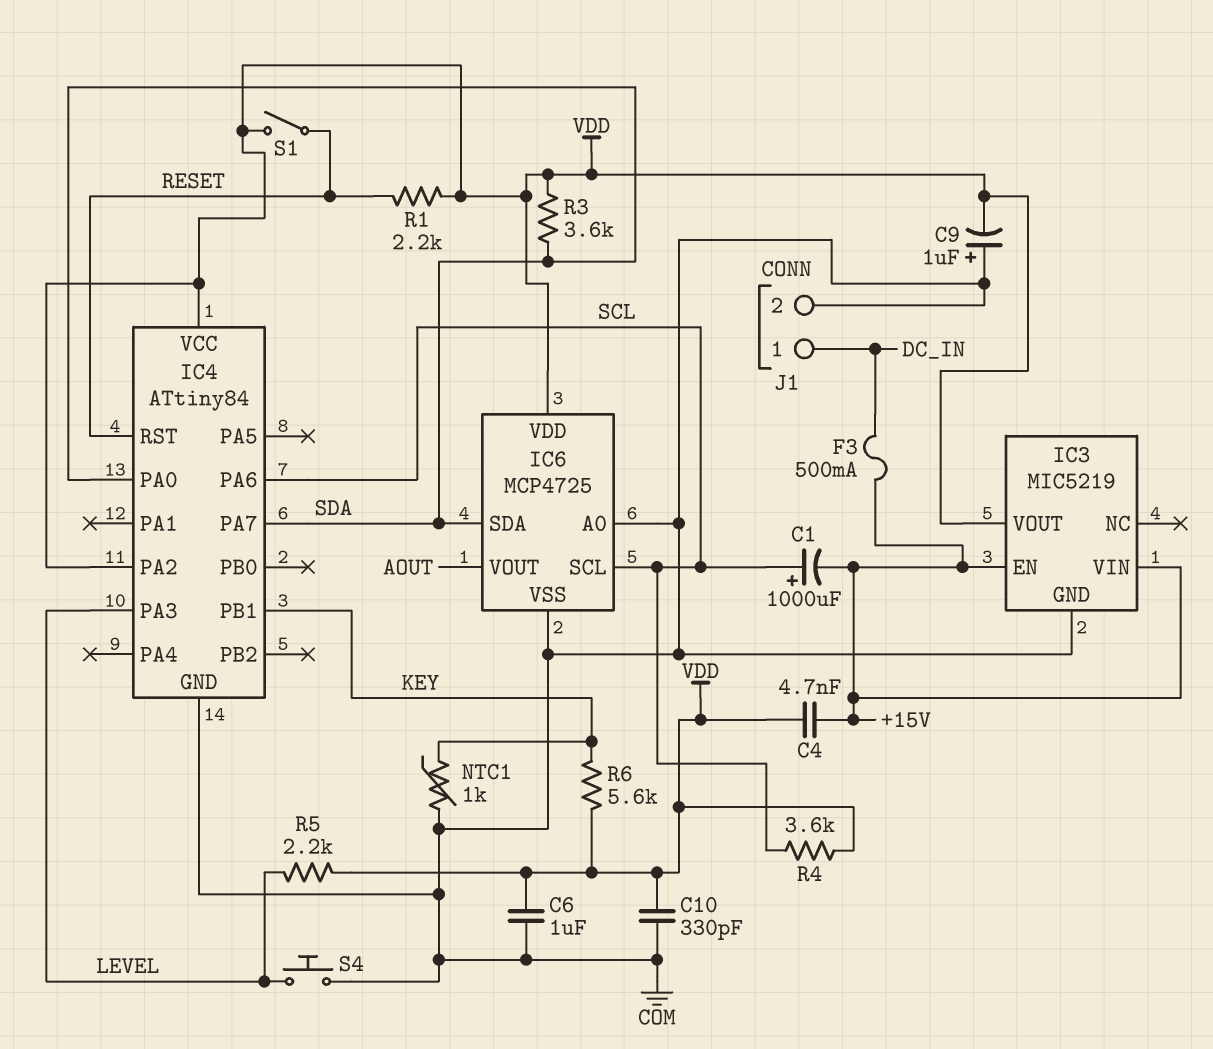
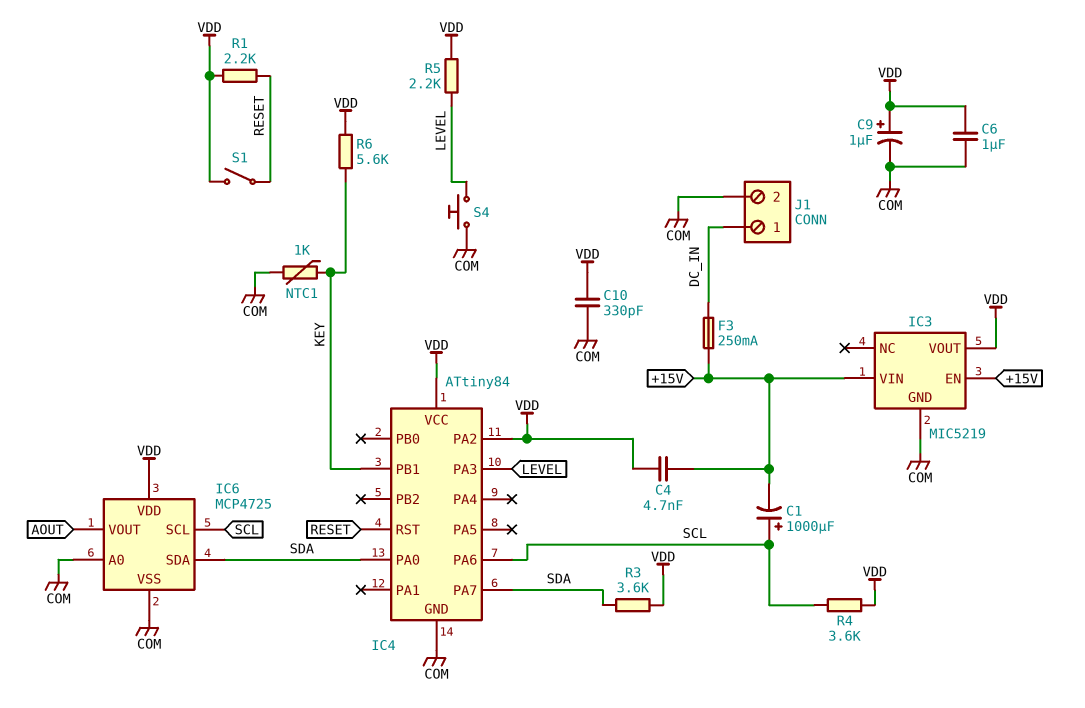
C9: 1uF (plus COM, minus VDD) -> 1uF (plus VDD, minus COM)
F3: 500mA (+15V, DC_IN) -> 250mA (+15V, DC_IN)

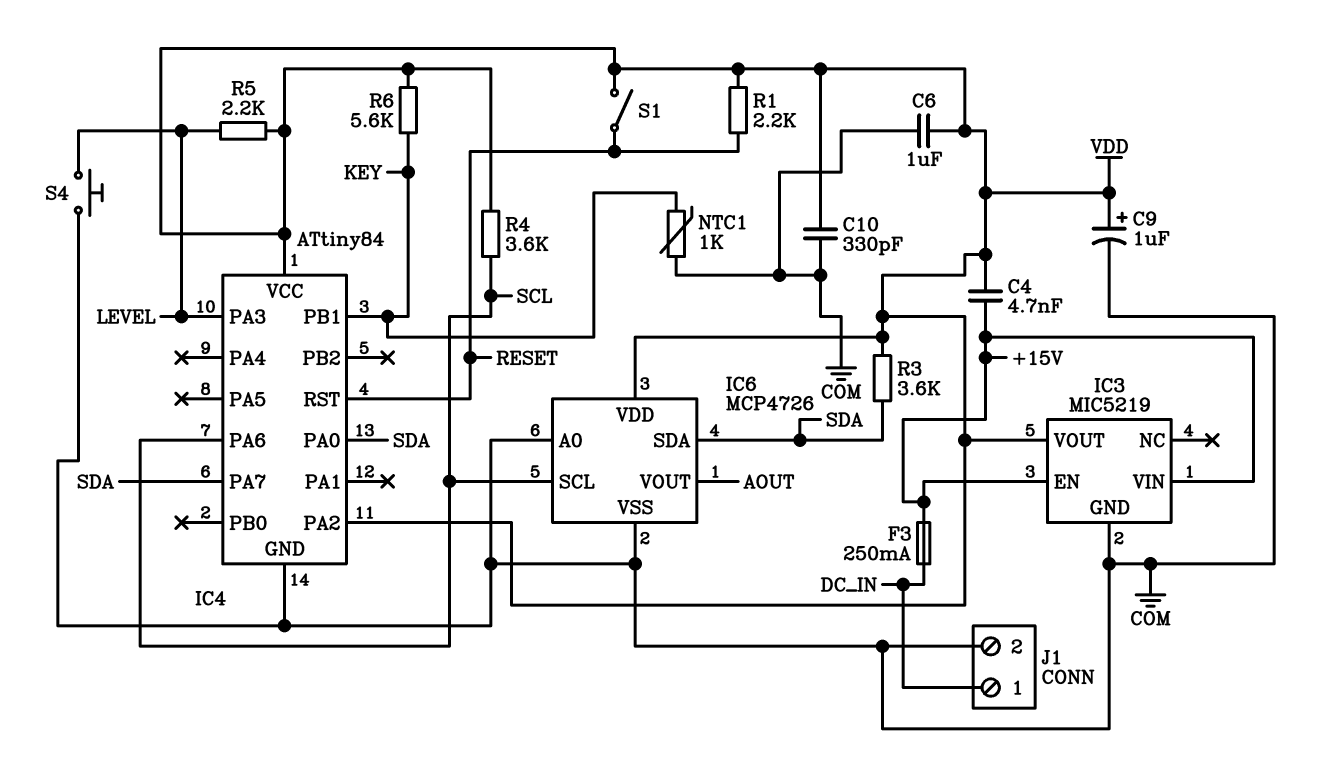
C1: 1000uF (plus SCL, minus +15V) -> none
IC6: MCP4725 -> MCP4726

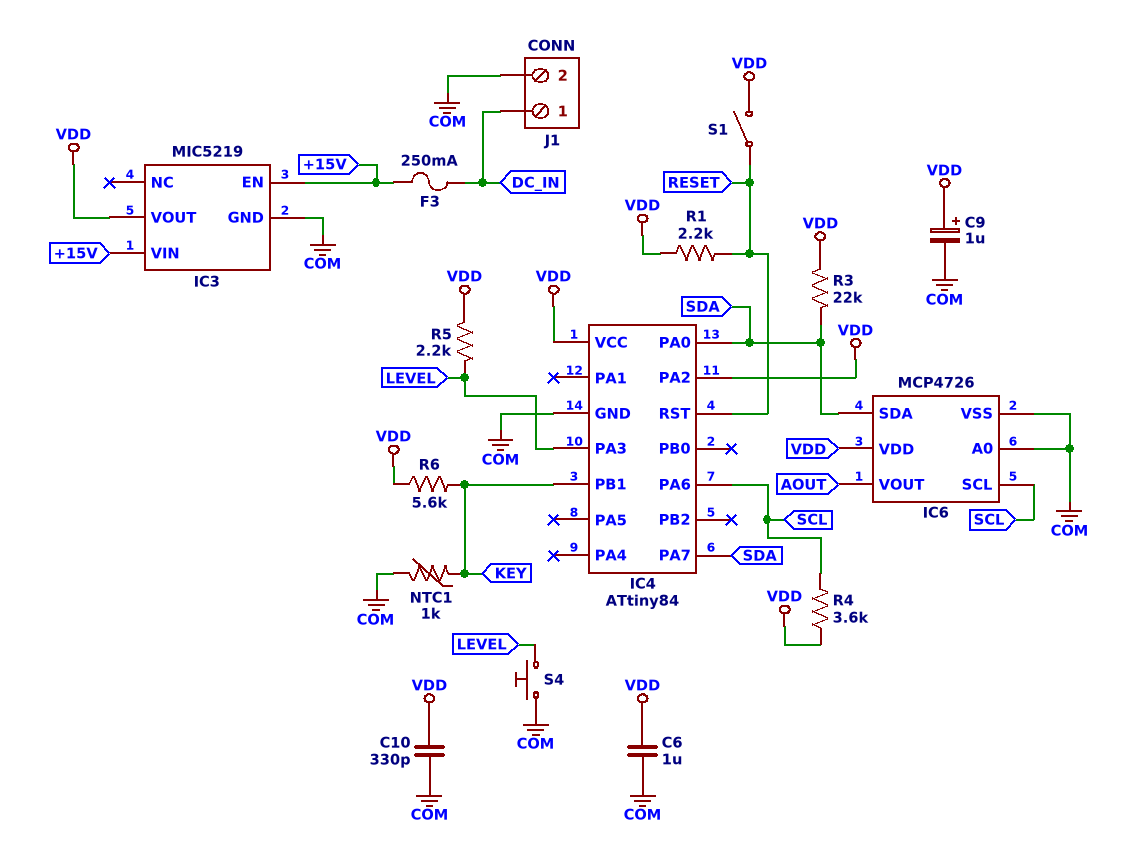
C4: 4.7nF (+15V, VDD) -> none
R3: 3.6k (SDA, VDD) -> 22k (SDA, VDD)

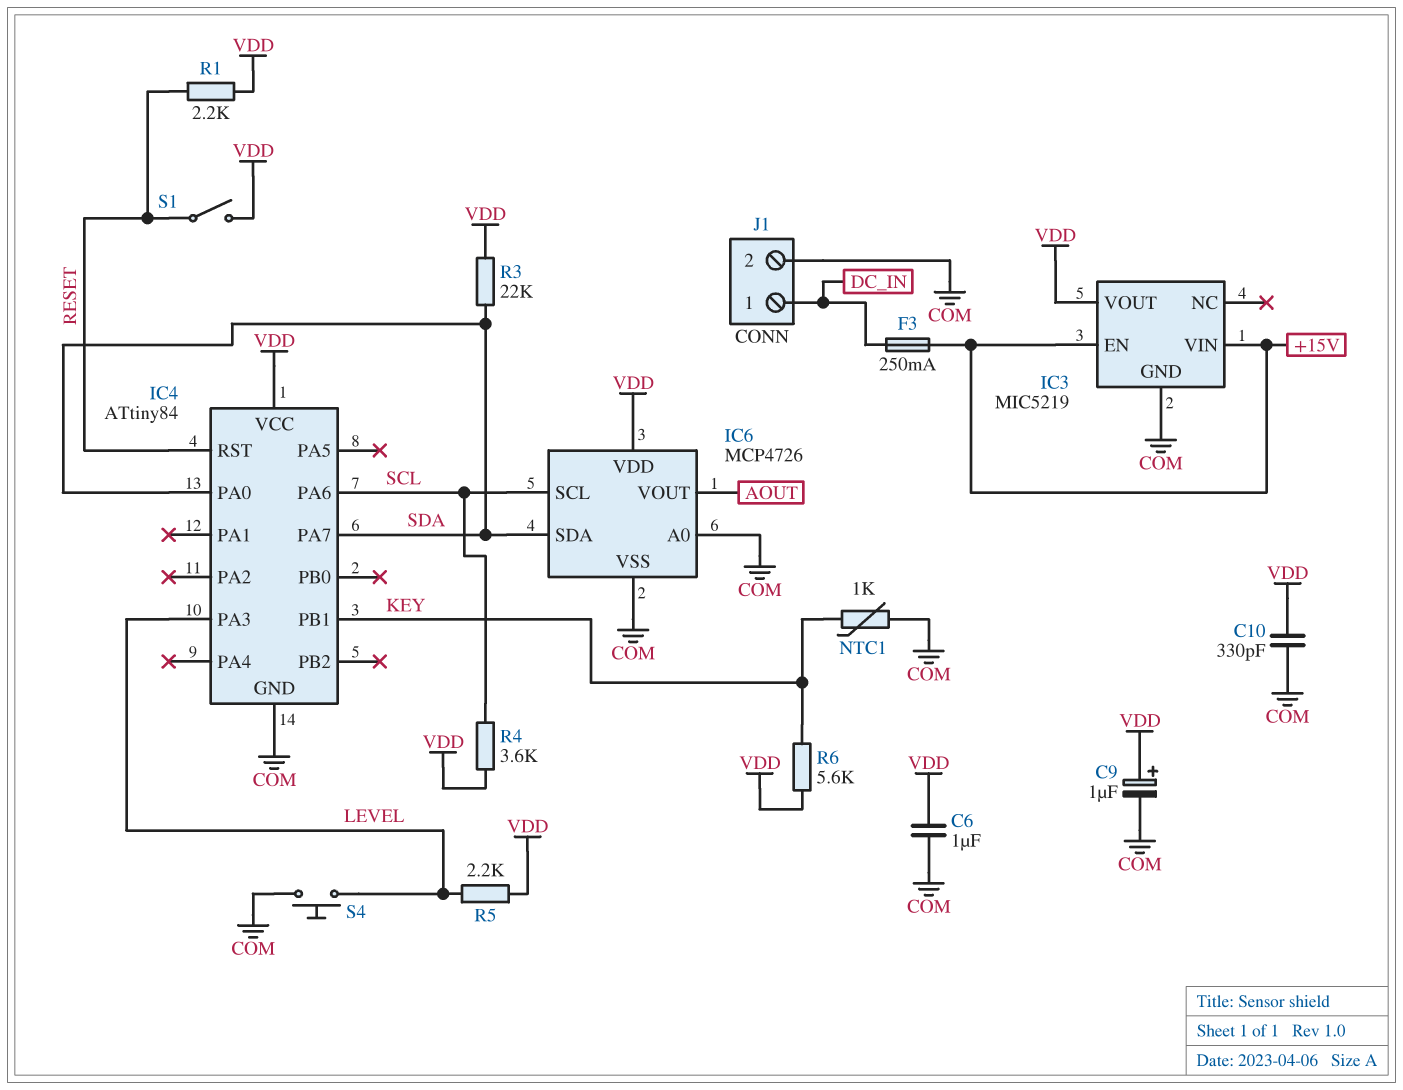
IC4 pin PA2: VDD -> none

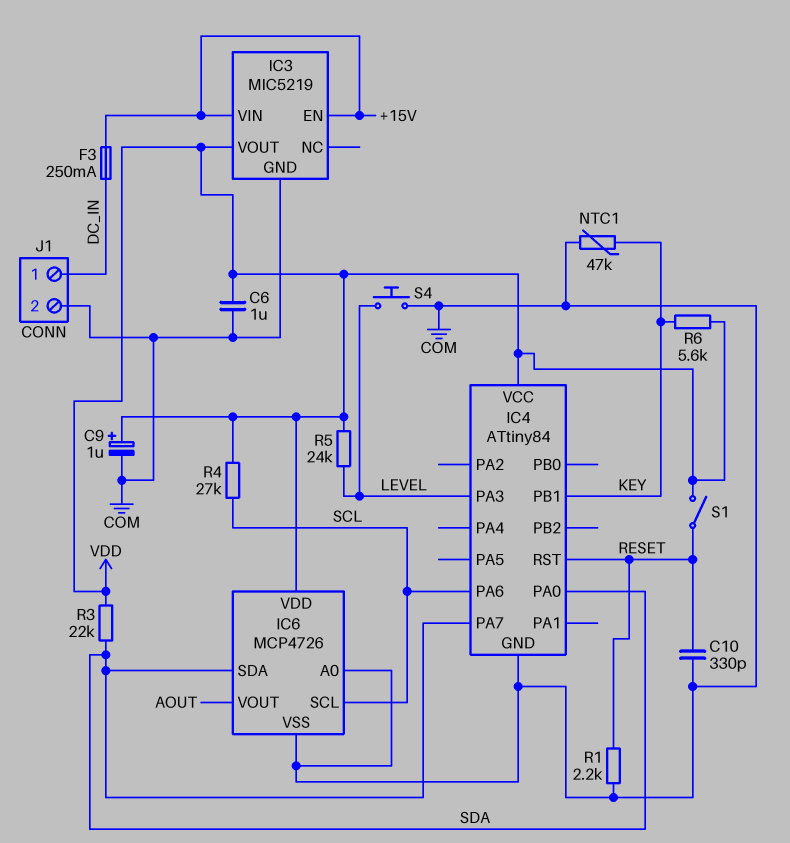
C10: 330pF (COM, VDD) -> 330pF (COM, RESET)
NTC1: 1k (COM, KEY) -> 47k (COM, KEY)
R1: 2.2k (RESET, VDD) -> 2.2k (COM, RESET)
R4: 3.6k (SCL, VDD) -> 27k (SCL, VDD)
R5: 2.2k (LEVEL, VDD) -> 24k (LEVEL, VDD)

